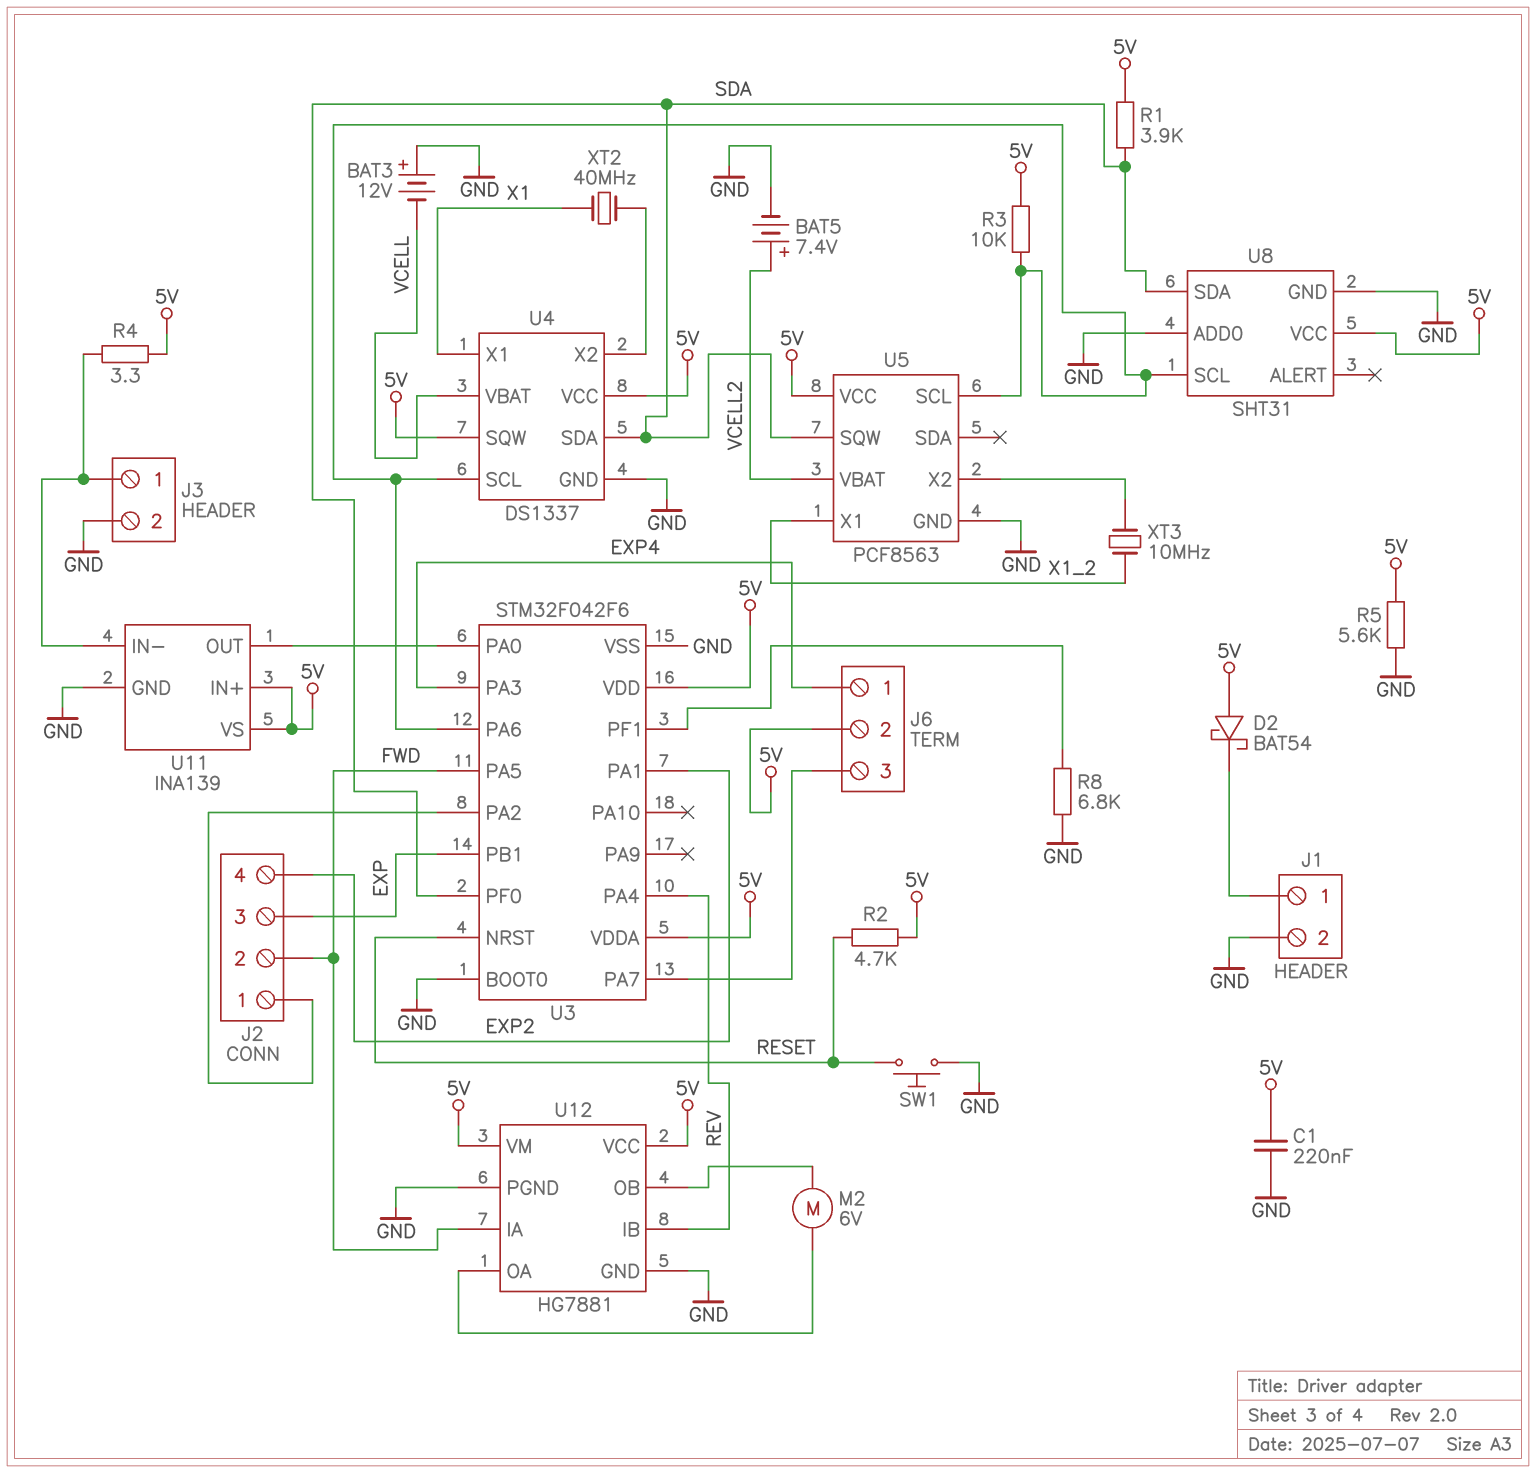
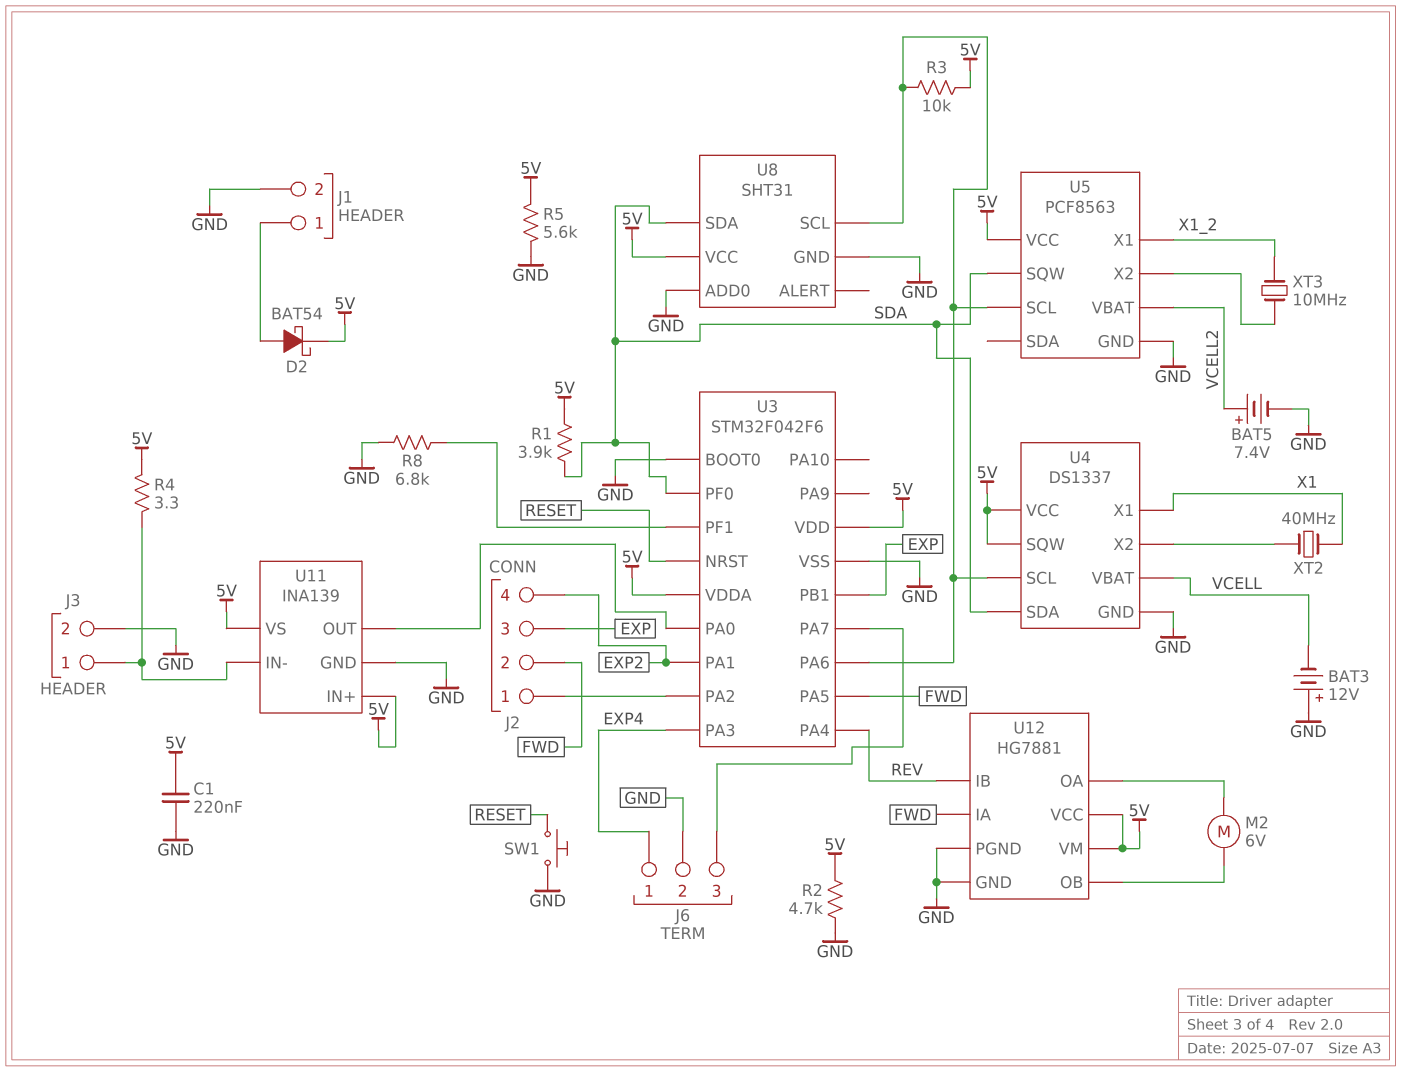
D2: schottky BAT54 (A 5V, K J1/1) -> schottky BAT54 (A J1/1, K 5V)
J6 pin 2: 5V -> GND
R2: 4.7k (5V, RESET) -> 4.7k (5V, GND)

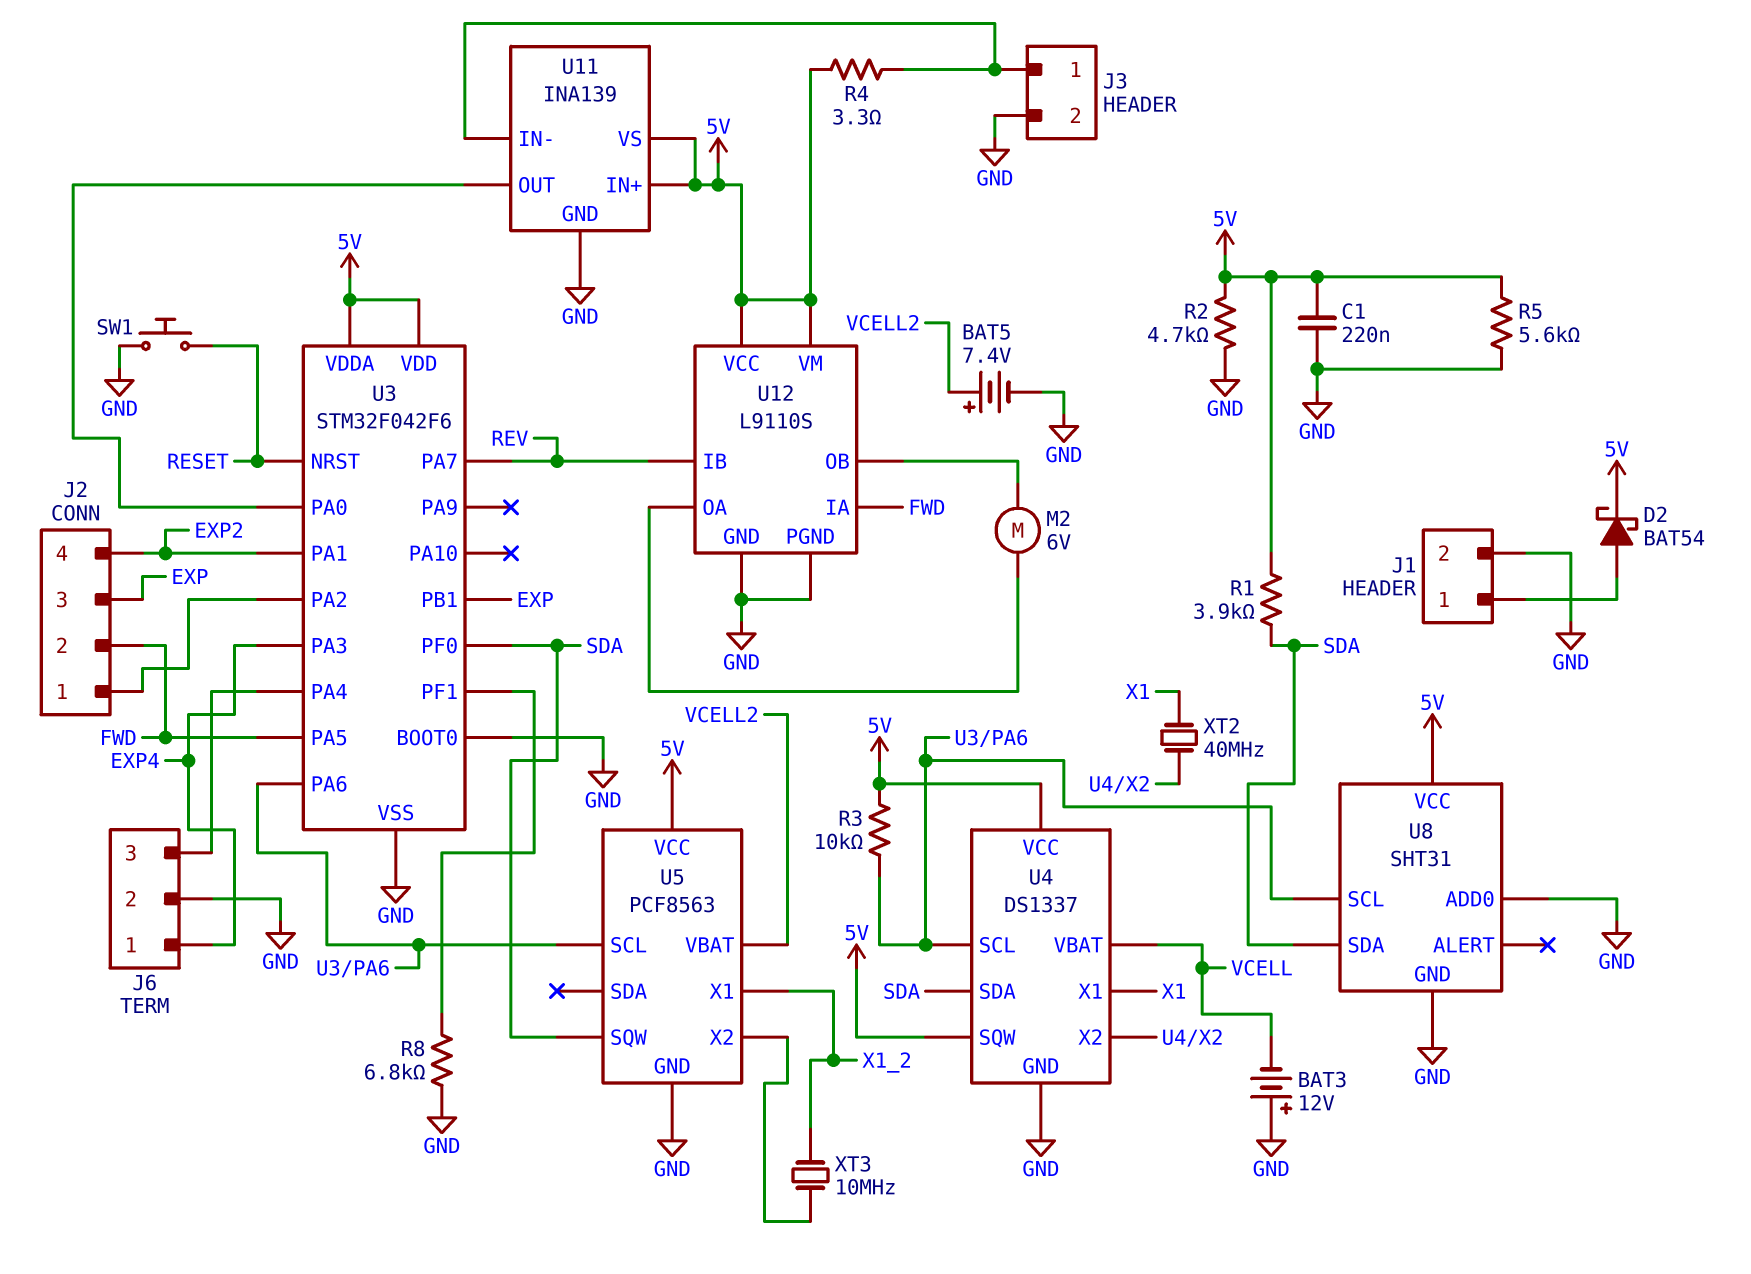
U3 pin PA4: REV -> J6/3
U3 pin PA7: J6/3 -> REV
U12: HG7881 -> L9110S

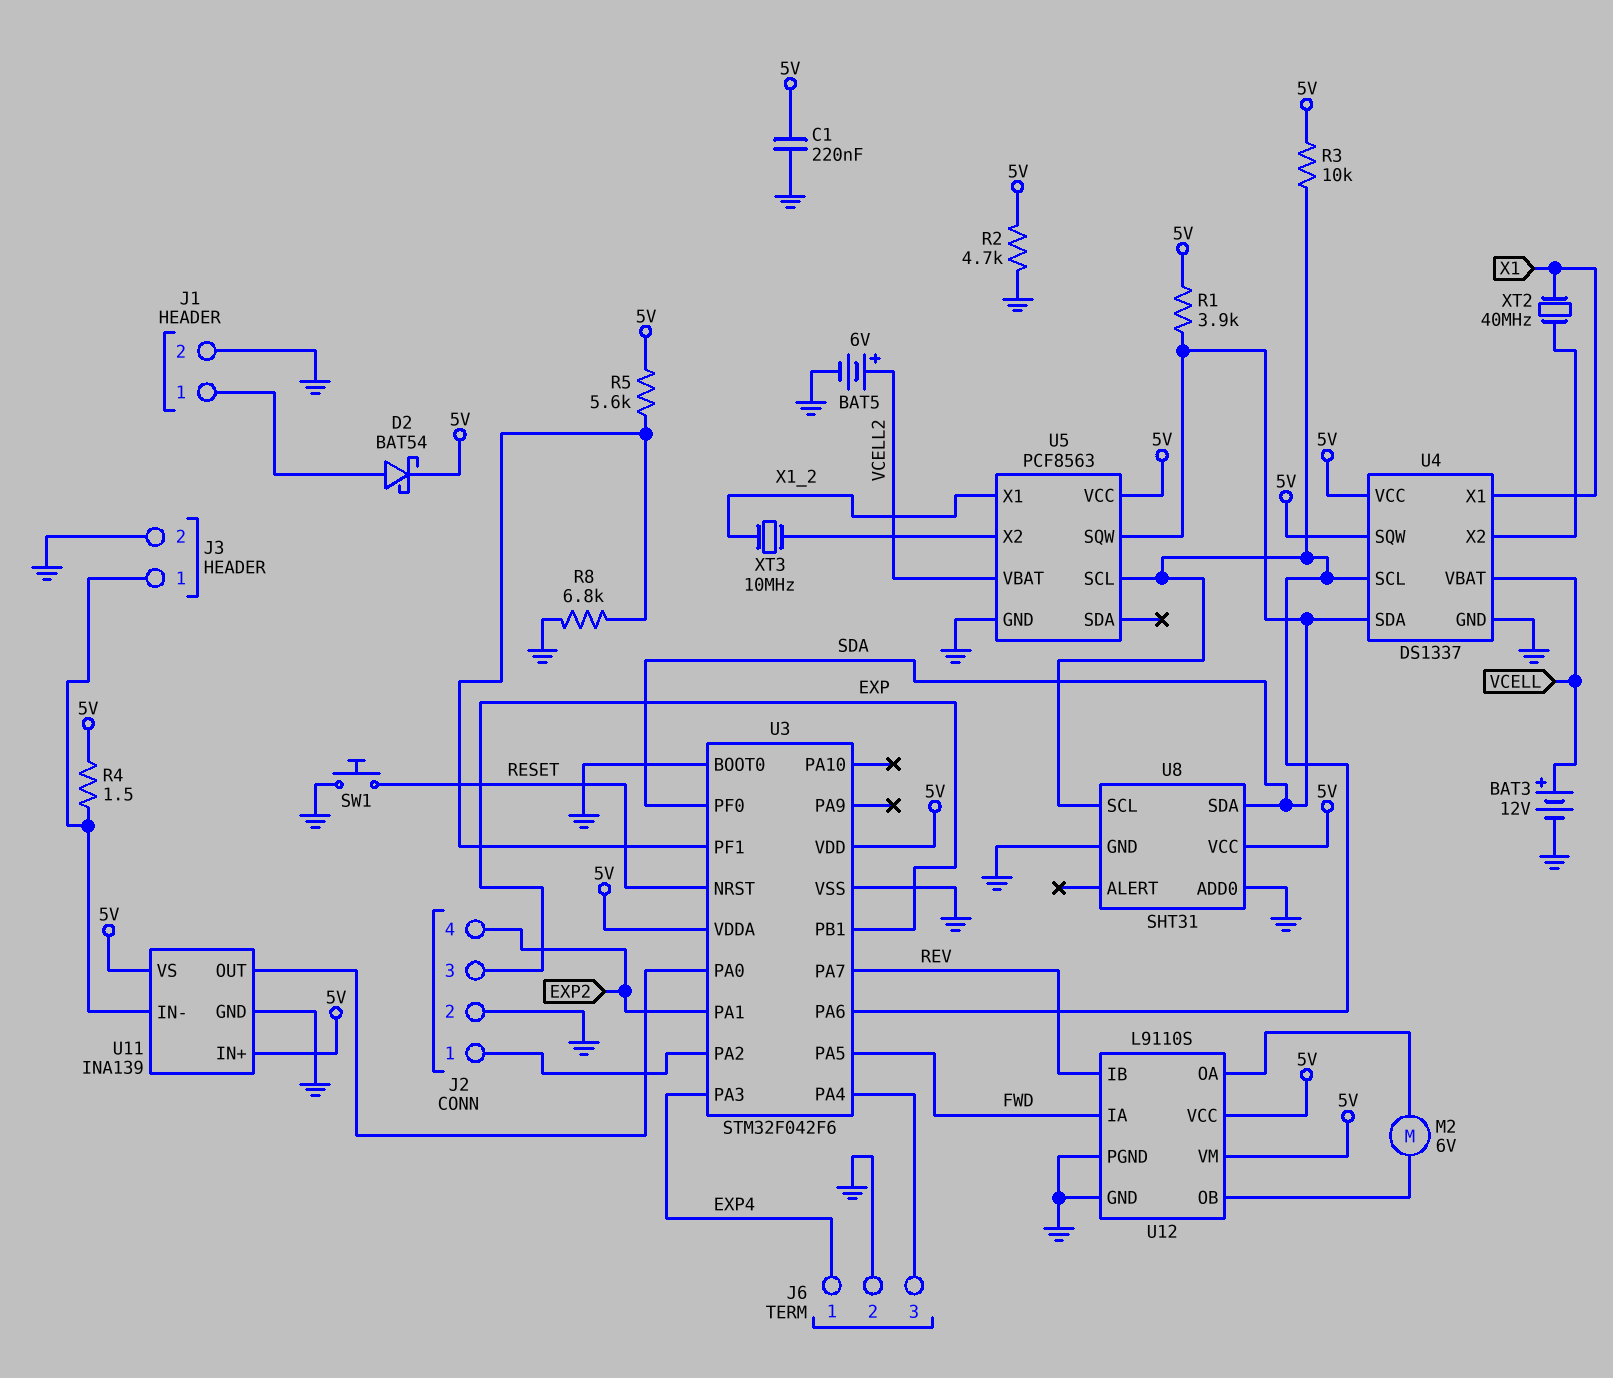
BAT3: 12V (plus GND, minus VCELL) -> 12V (plus VCELL, minus GND)
BAT5: 7.4V (plus VCELL2, minus GND) -> 6V (plus VCELL2, minus GND)
J2 pin 2: FWD -> GND
R4: 3.3 (5V, J3/1) -> 1.5 (5V, J3/1)
R5: 5.6k (5V, GND) -> 5.6k (5V, U3/PF1)

